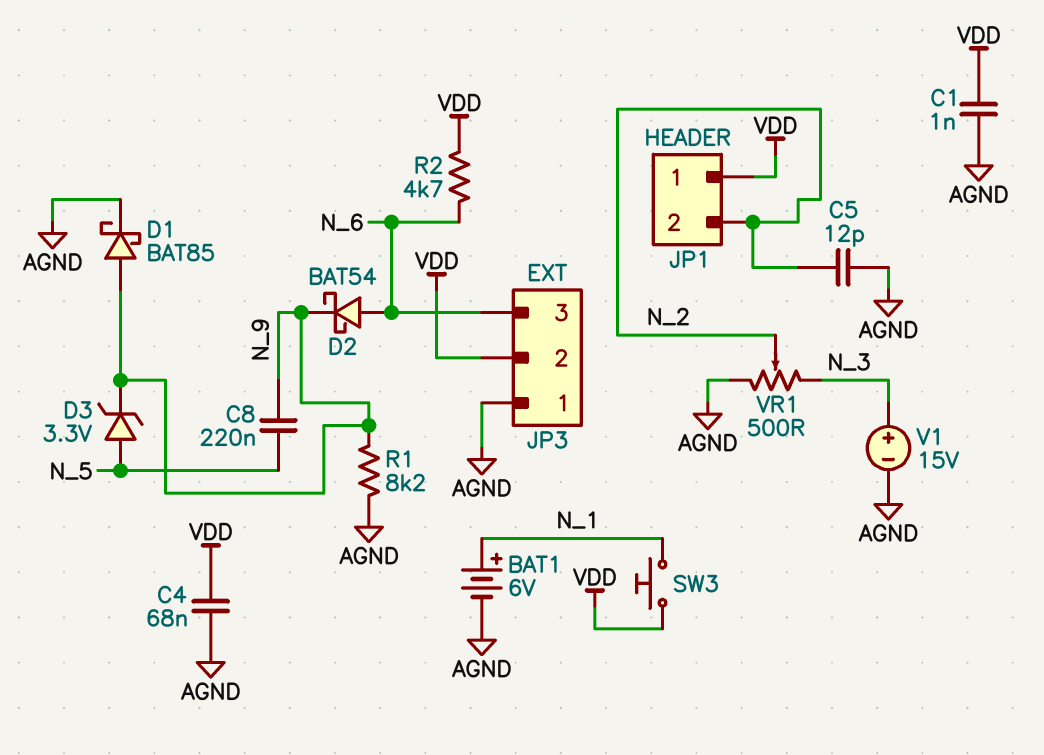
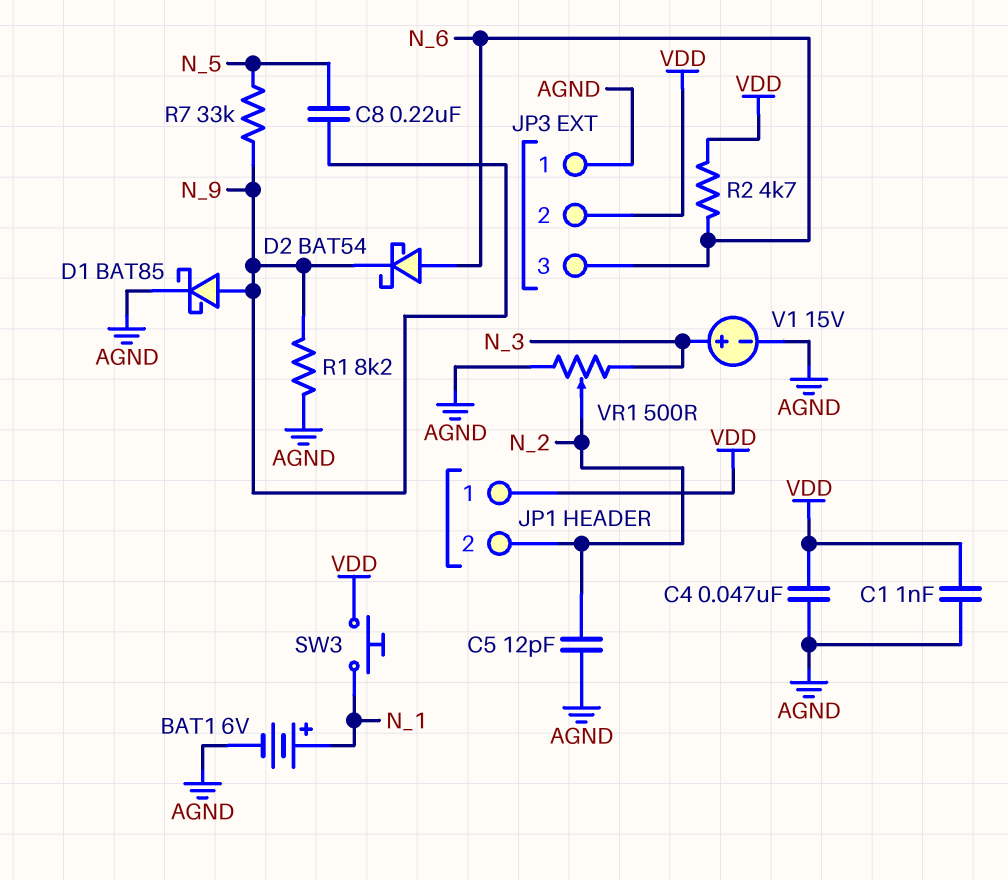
C4: 68nF (AGND, VDD) -> 47nF (AGND, VDD)
D3: zener 3.3V (A N_5, K N_9) -> none
R7: none -> 33k (N_5, N_9)

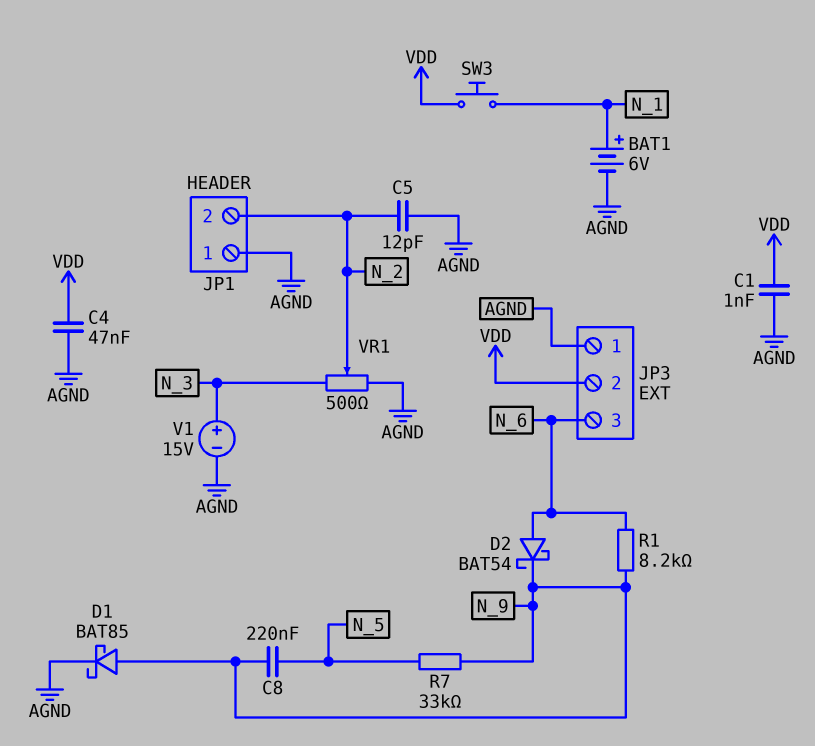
JP1 pin 1: VDD -> AGND
R1: 8.2k (AGND, N_9) -> 8.2k (N_6, N_9)
R2: 4.7k (N_6, VDD) -> none

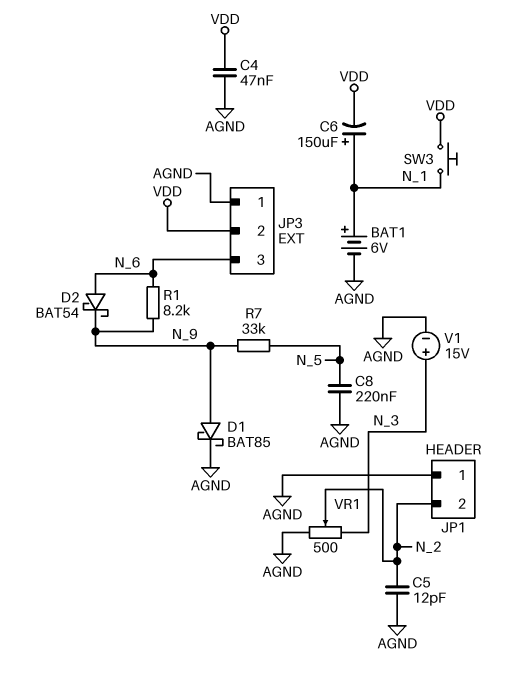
C1: 1nF (AGND, VDD) -> none
C6: none -> 150uF (plus N_1, minus VDD)
C8: 220nF (N_5, N_9) -> 220nF (AGND, N_5)

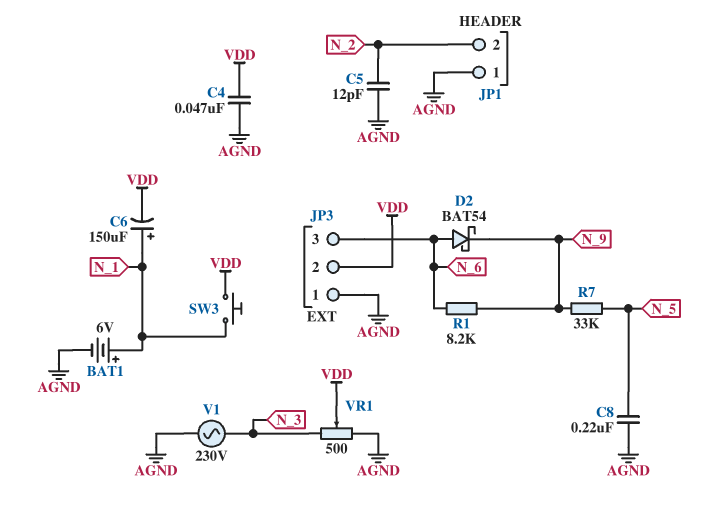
D1: schottky BAT85 (A N_9, K AGND) -> none
V1: 15V (plus N_3, minus AGND) -> AC 230V (AGND, N_3)
VR1: 500 (AGND, N_3, wiper N_2) -> 500 (AGND, N_3, wiper VDD)

